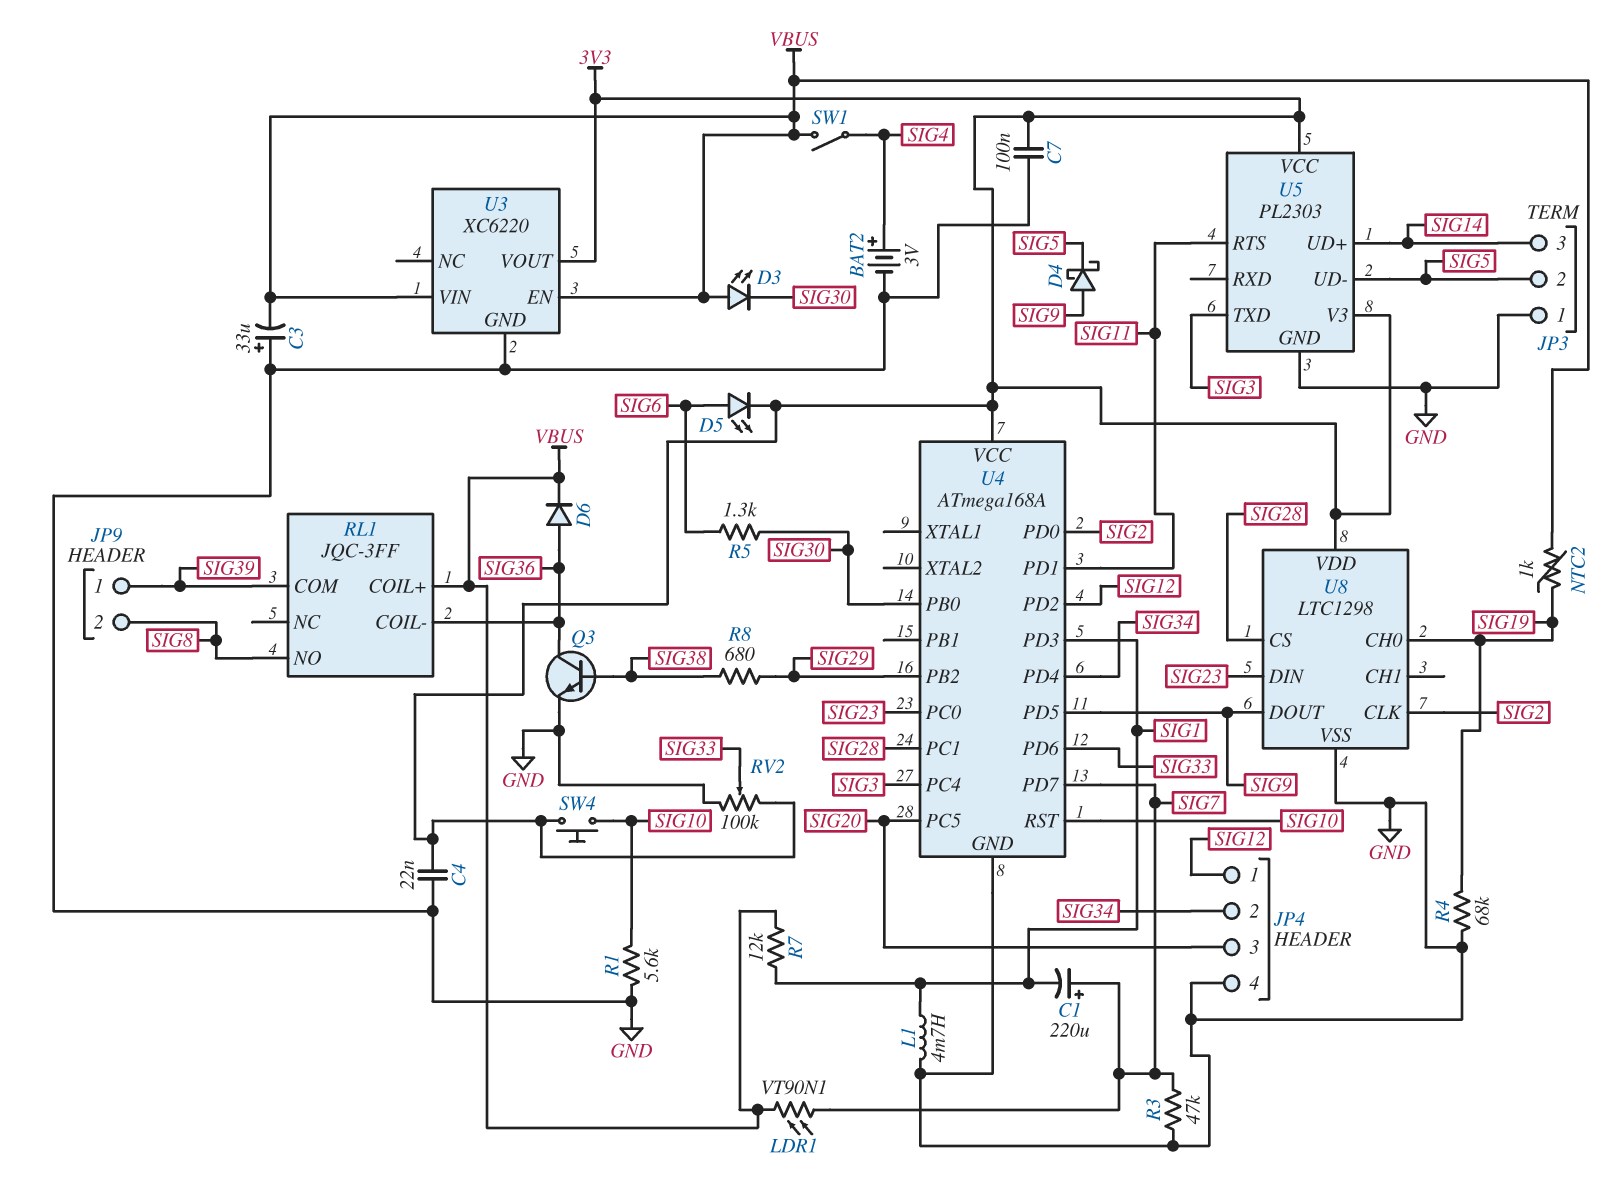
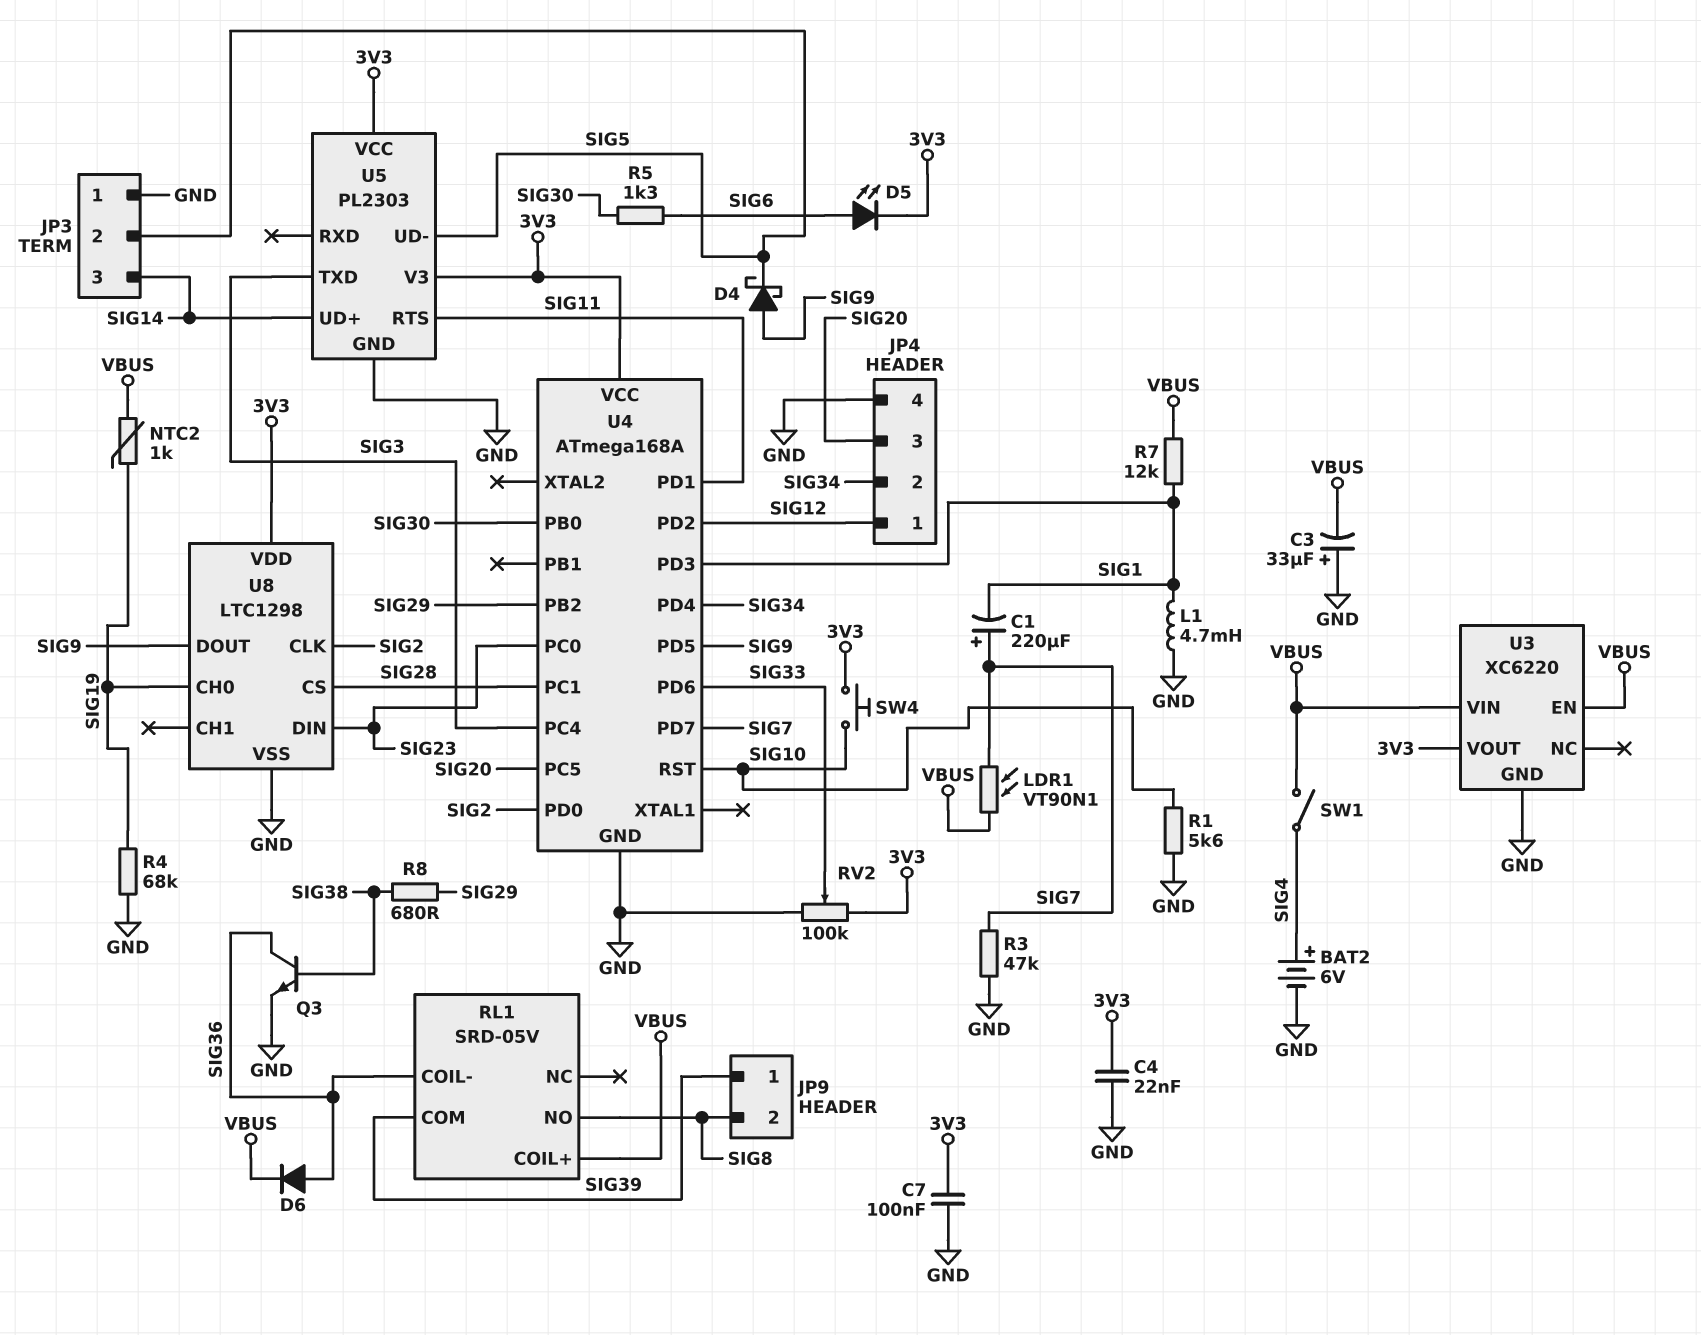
BAT2: 3V (plus SIG4, minus GND) -> 6V (plus SIG4, minus GND)
D3: LED (A VBUS, K SIG30) -> none
RL1: JQC-3FF -> SRD-05V

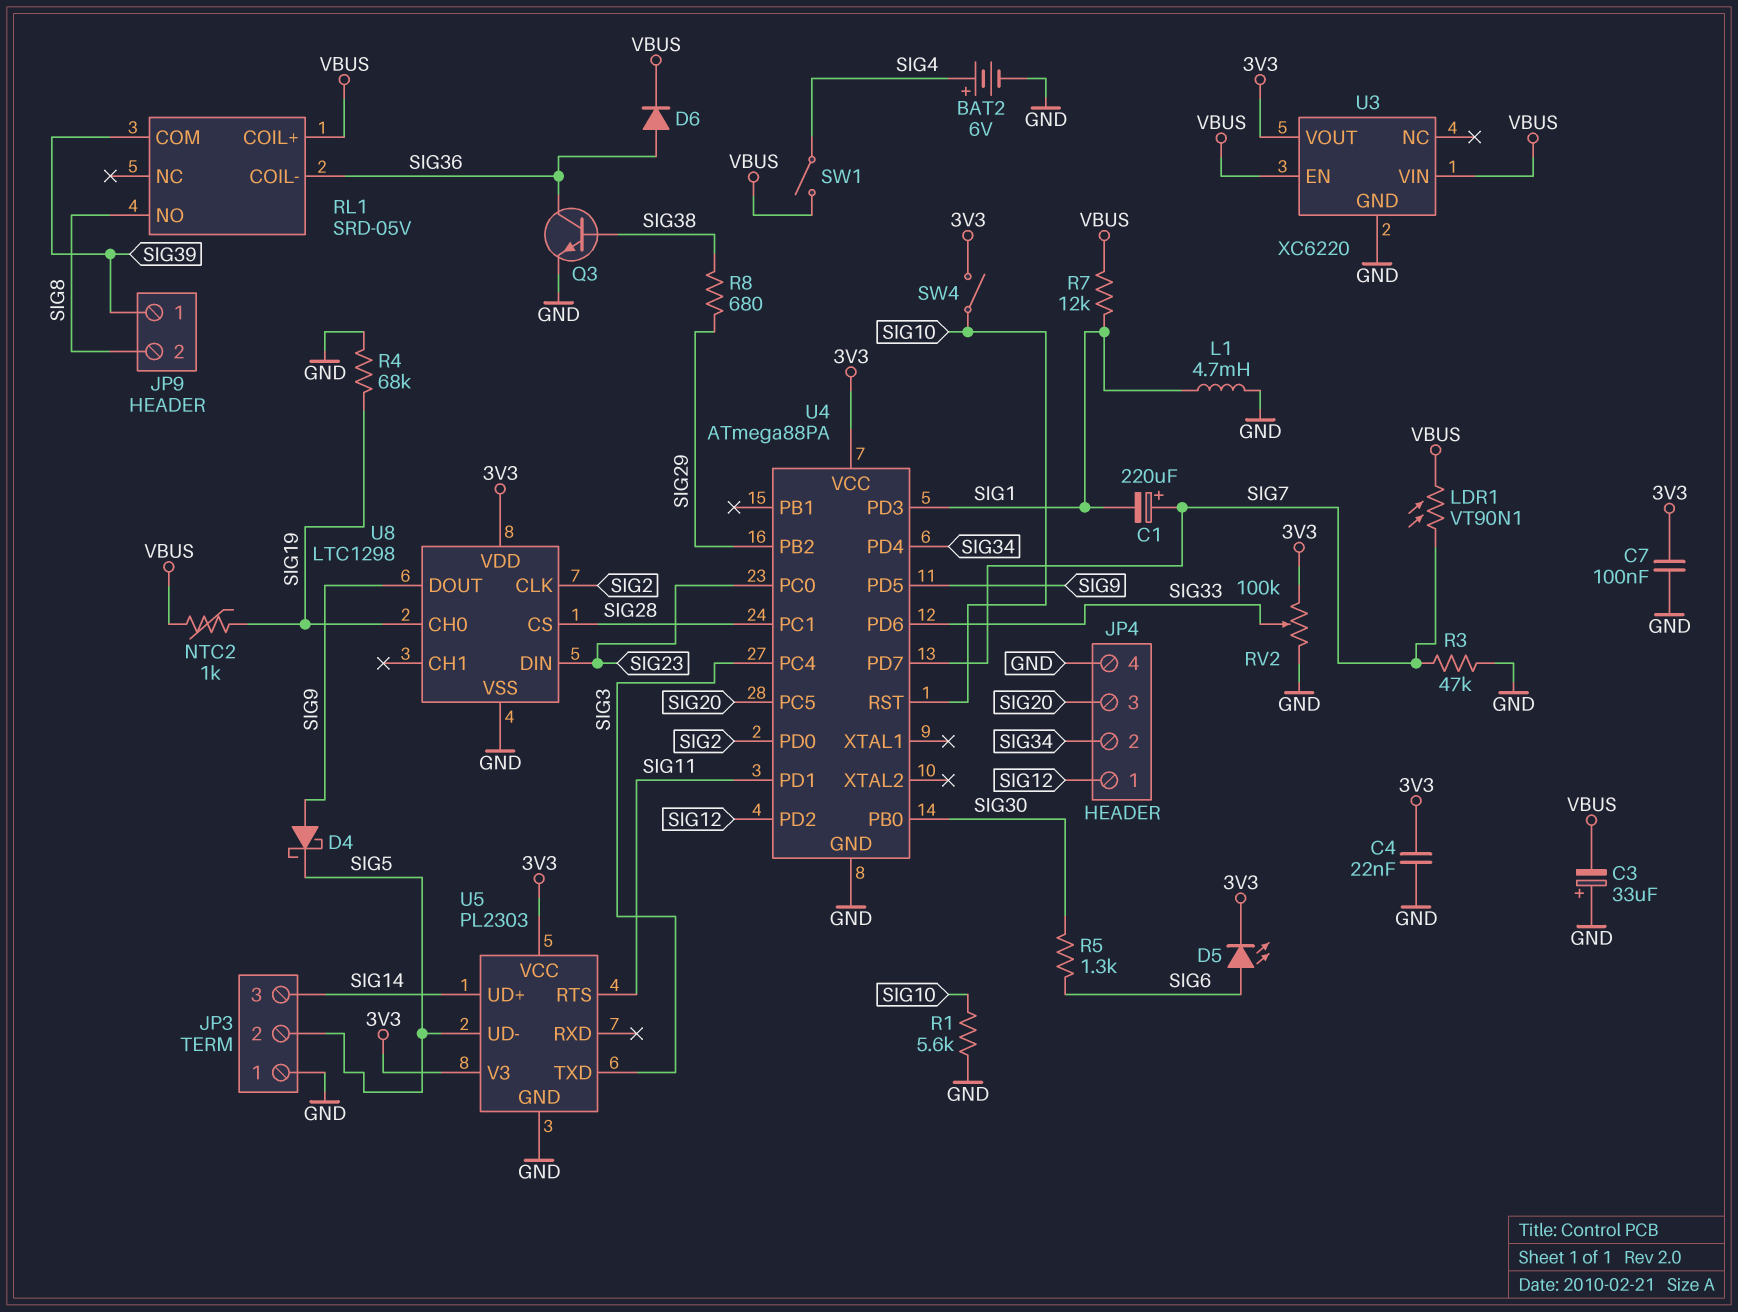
SW4: button (3V3, SIG10) -> switch (3V3, SIG10)
U4: ATmega168A -> ATmega88PA

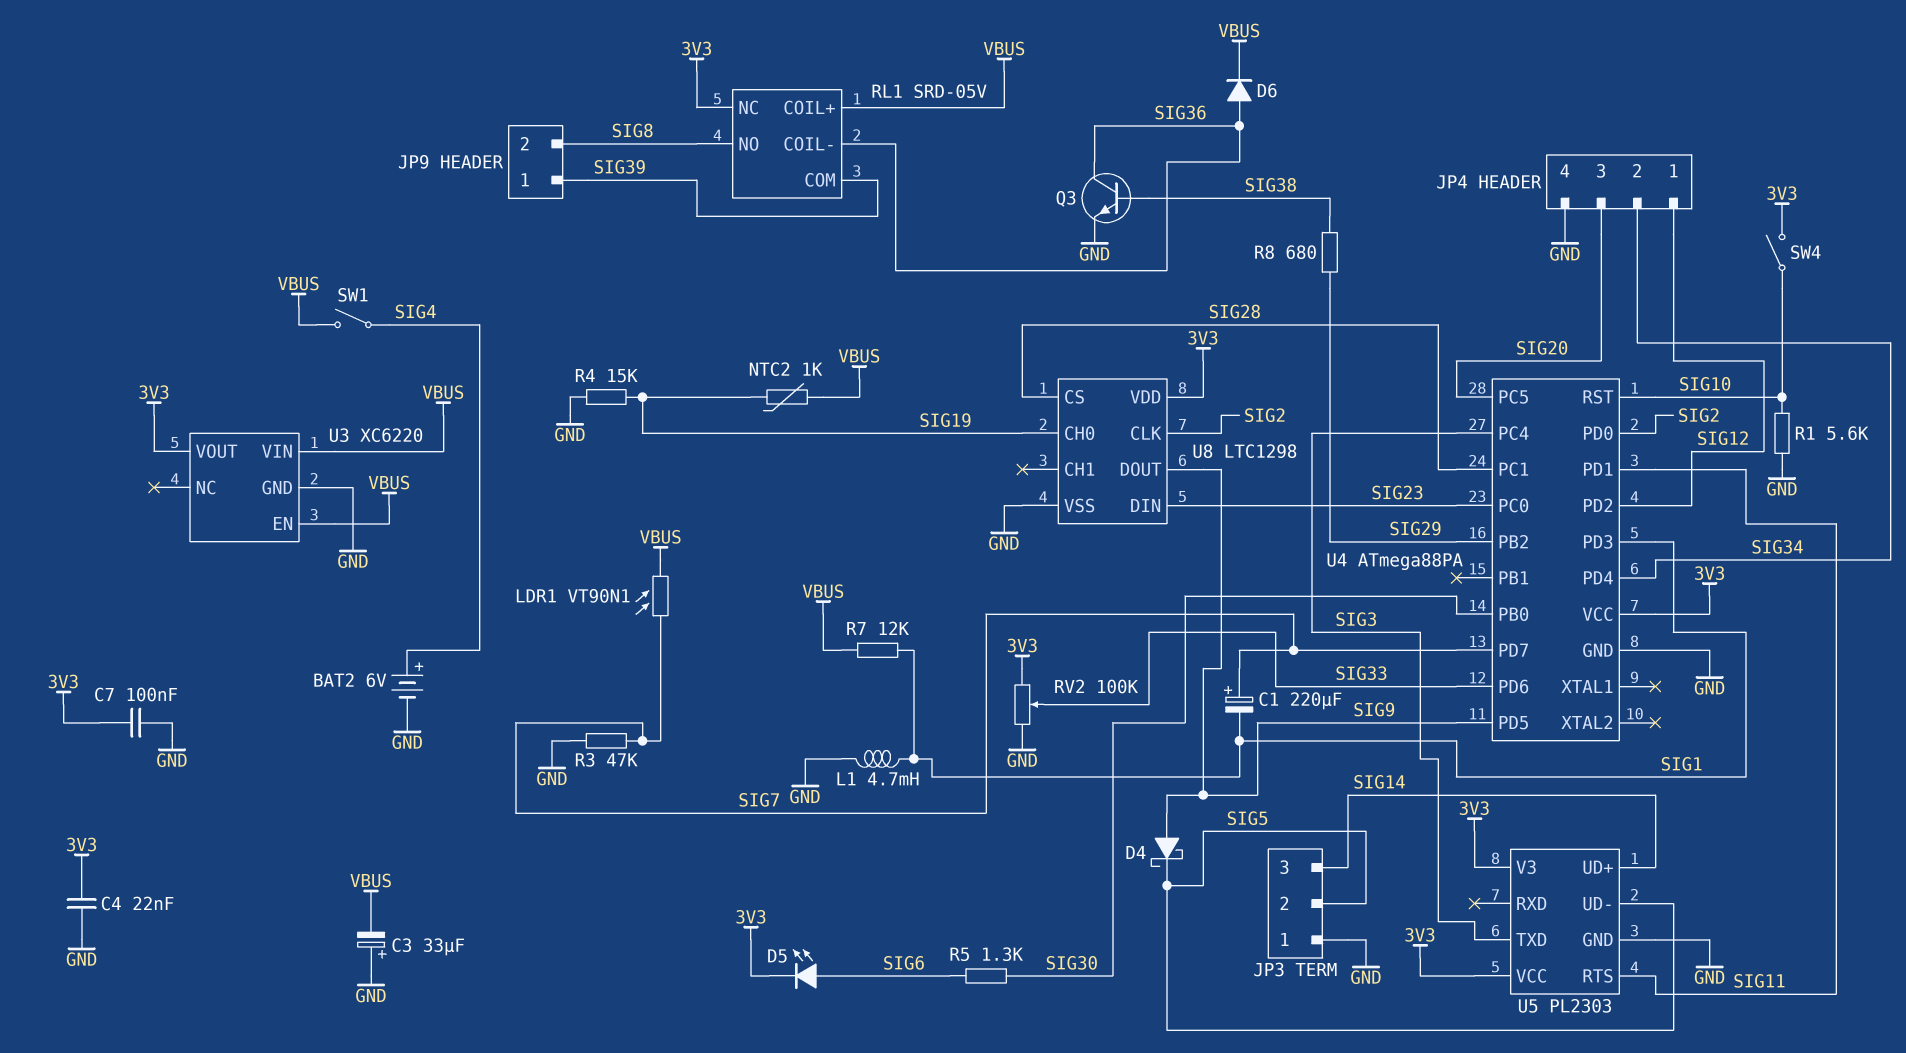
R4: 68k (GND, SIG19) -> 15k (GND, SIG19)
RL1 pin NC: none -> 3V3

